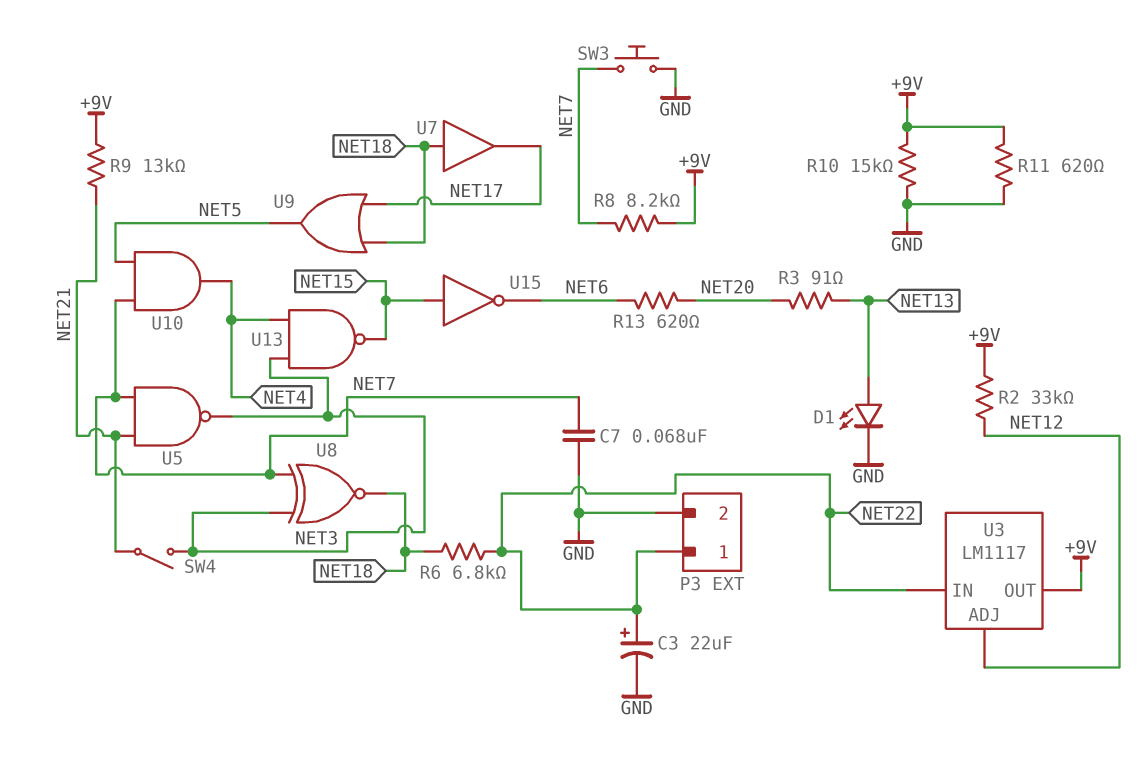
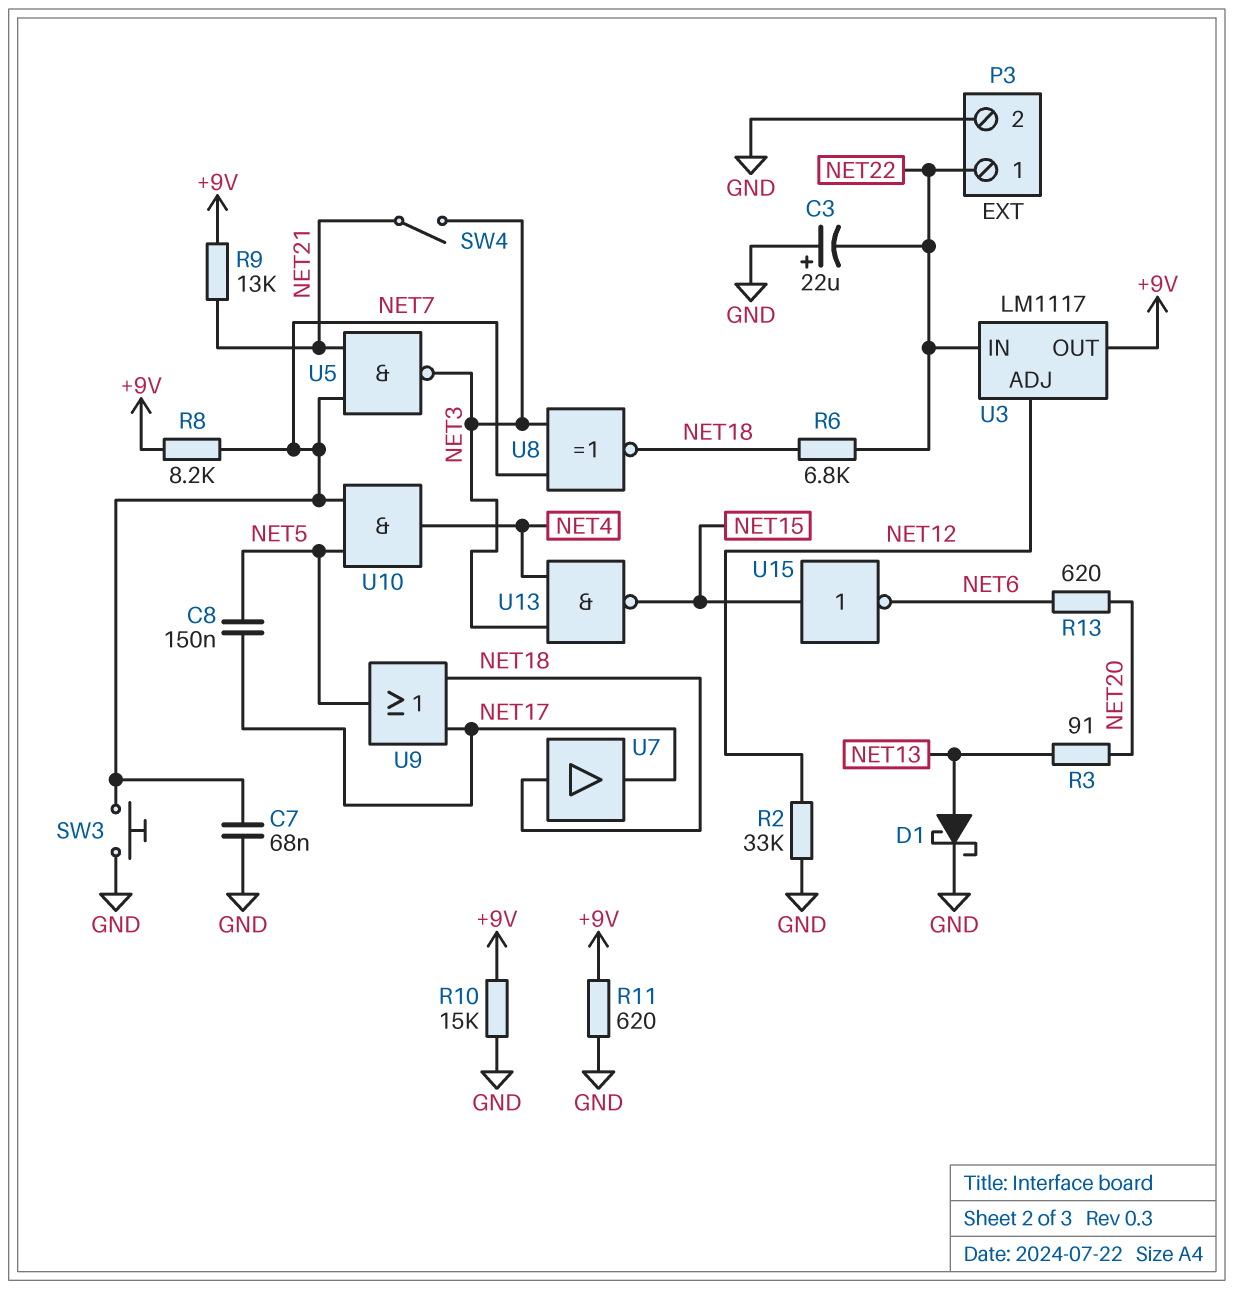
C3: 22uF (plus NET22, minus GND) -> 22uF (plus GND, minus NET22)
C8: none -> 150nF (NET5, NET17)
D1: LED (A NET13, K GND) -> schottky (A NET13, K GND)
R2: 33k (+9V, NET12) -> 33k (GND, NET12)

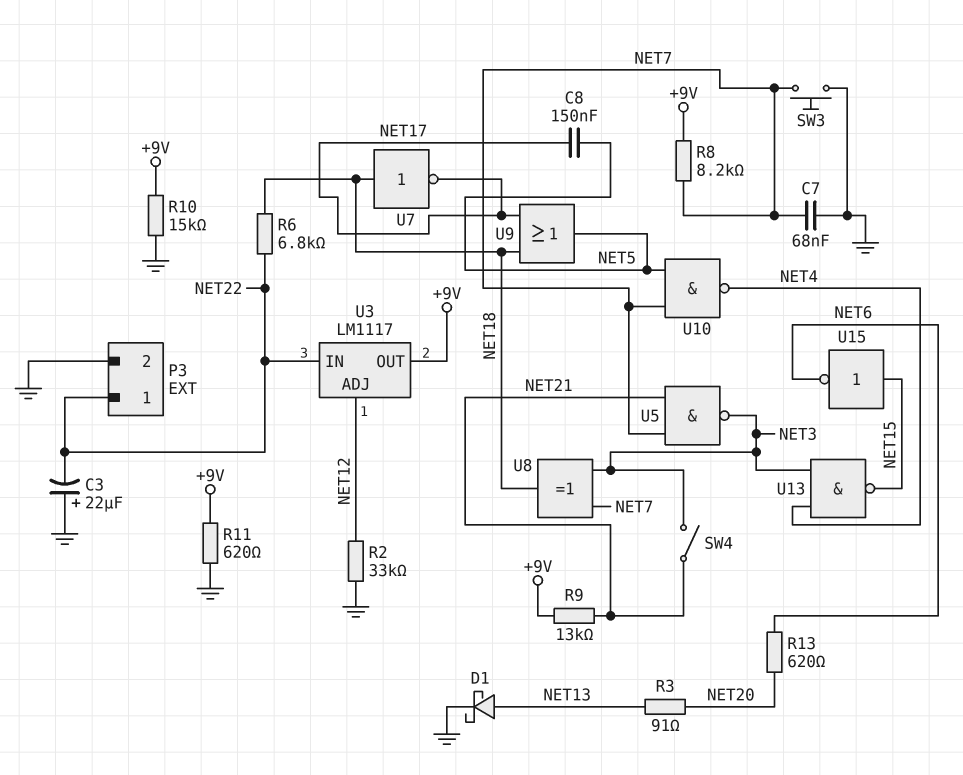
U7: buffer (in NET18, out NET17) -> NOT (in NET18, out NET17)
U8: XNOR (in NET3, in NET7, out NET18) -> XOR (in NET3, in NET7, out NET18)
U10: AND (in NET5, in NET7, out NET4) -> NAND (in NET5, in NET7, out NET4)

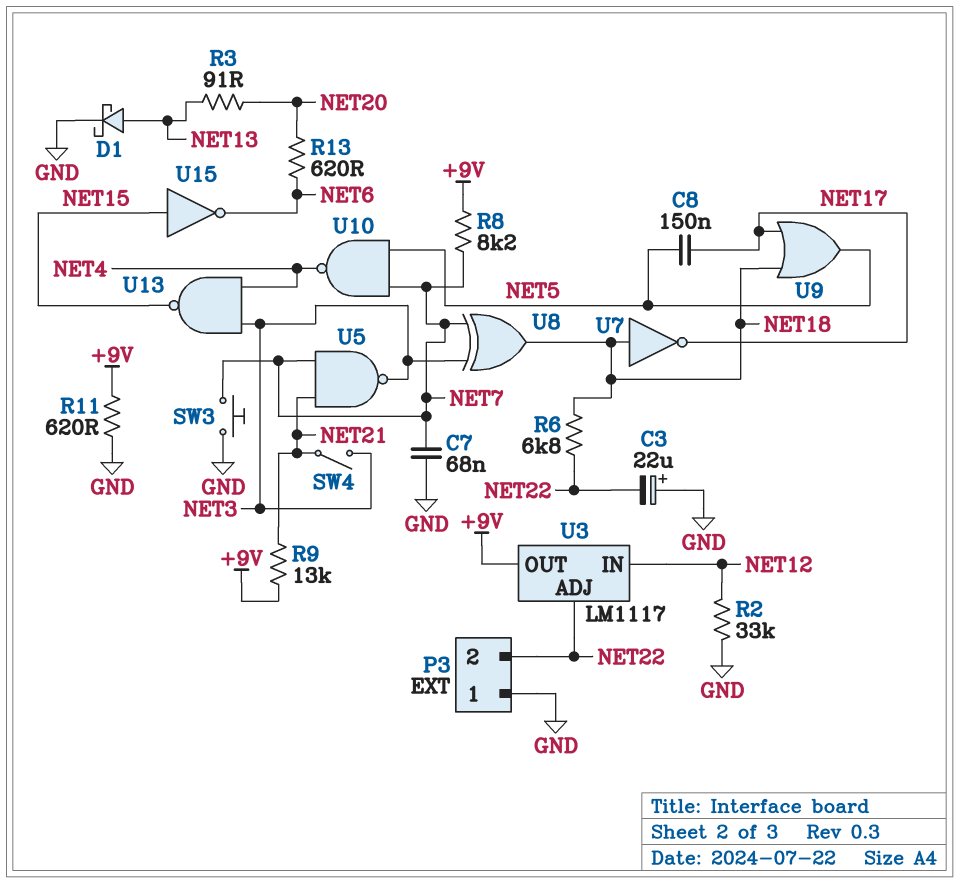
P3 pin 1: NET22 -> GND
P3 pin 2: GND -> NET22
R10: 15k (+9V, GND) -> none
U3 pin ADJ: NET12 -> NET22
U3 pin IN: NET22 -> NET12

